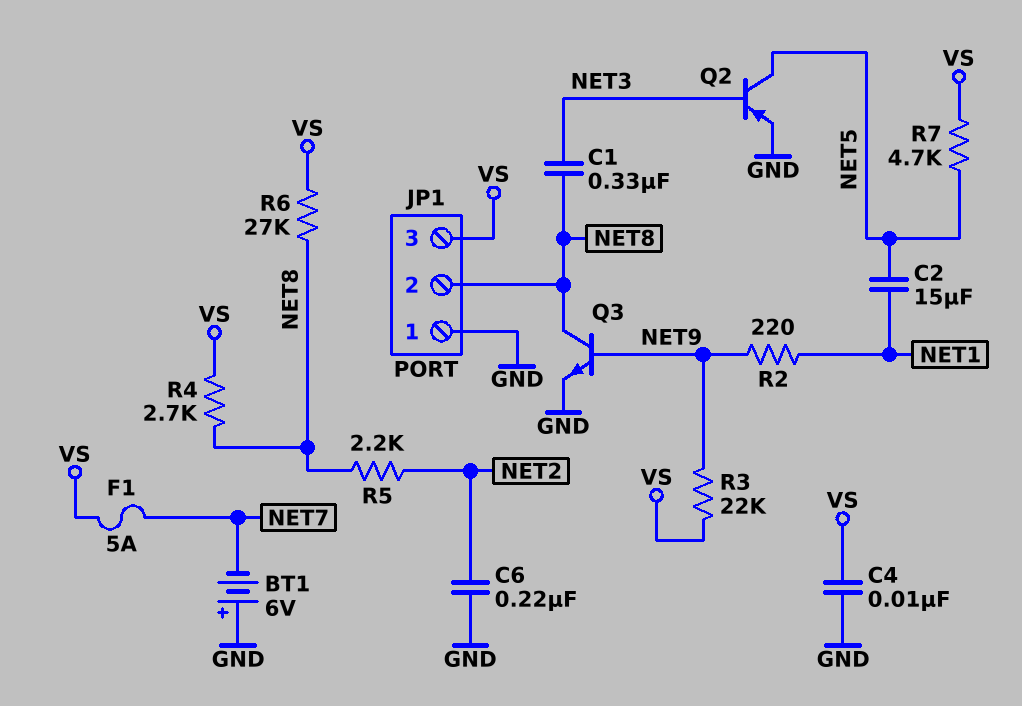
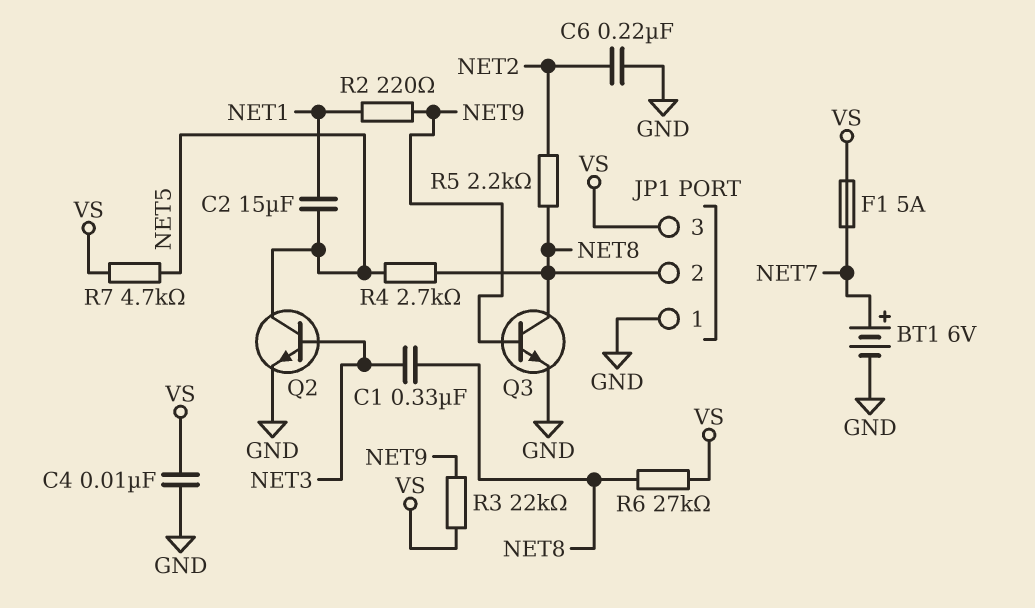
BT1: 6V (plus GND, minus NET7) -> 6V (plus NET7, minus GND)
Q2: PNP (B NET3, C NET5, E GND) -> NPN (B NET3, C NET5, E GND)
R4: 2.7k (NET8, VS) -> 2.7k (NET5, NET8)

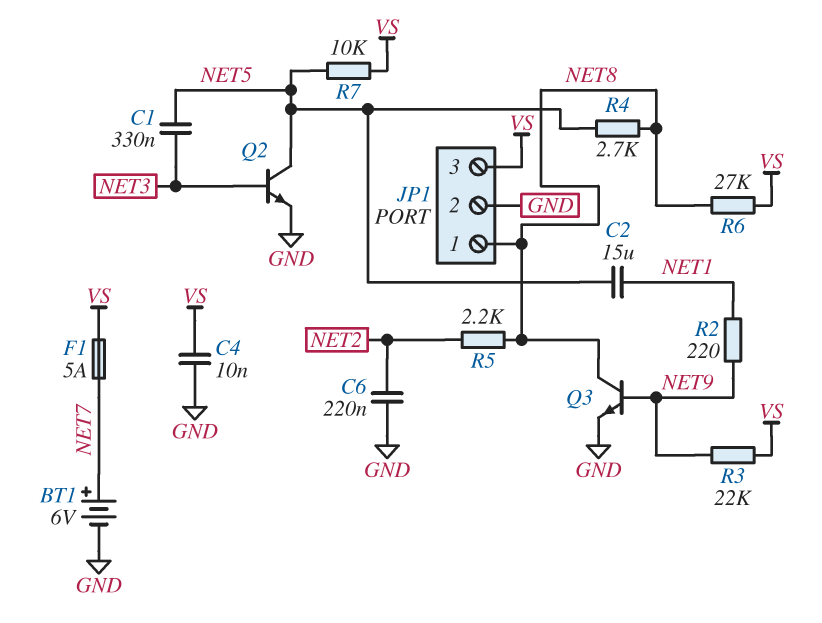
C1: 330nF (NET3, NET8) -> 330nF (NET3, NET5)
JP1 pin 1: GND -> NET8
JP1 pin 2: NET8 -> GND
R7: 4.7k (NET5, VS) -> 10k (NET5, VS)

